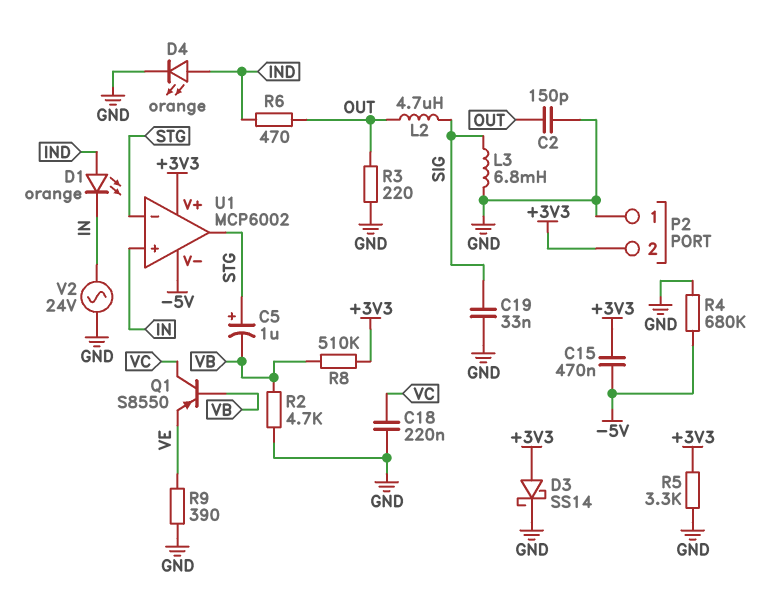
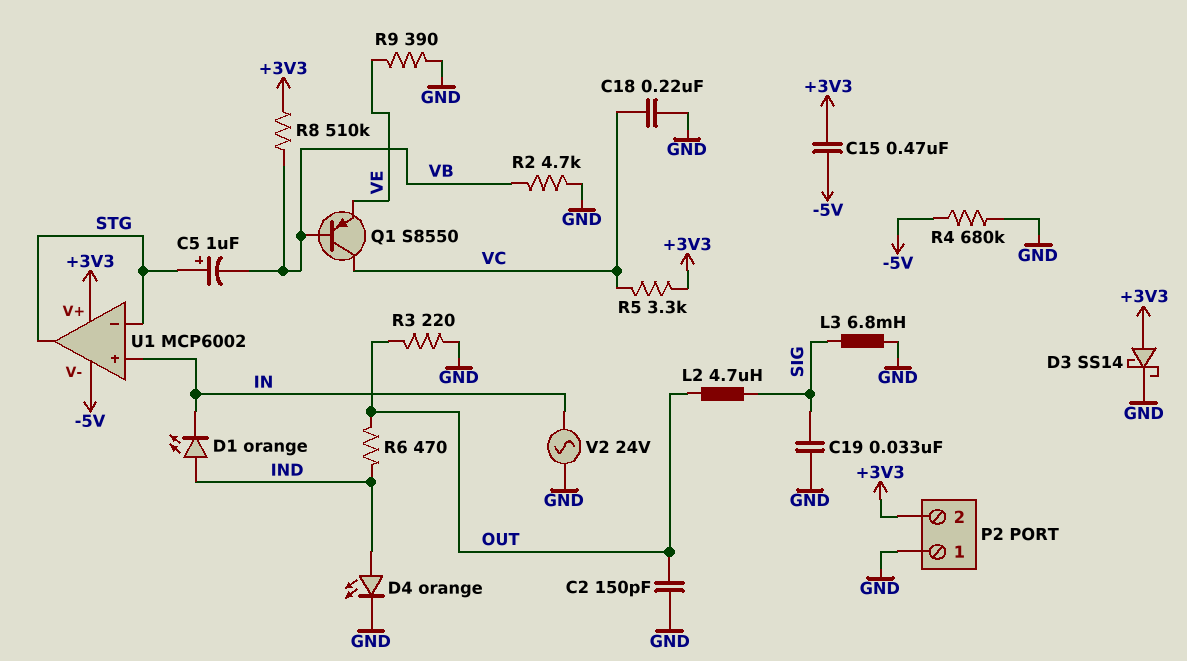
R5: 3.3k (+3V3, GND) -> 3.3k (+3V3, VC)

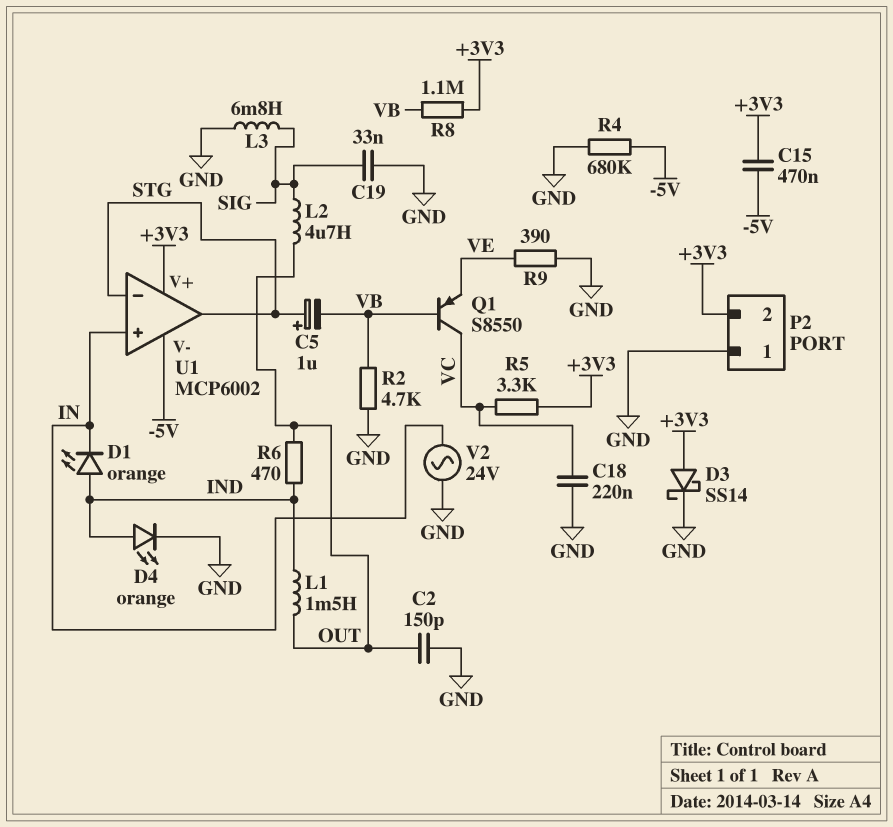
L1: none -> 1.5mH (IND, OUT)
R3: 220 (GND, OUT) -> none
R8: 510k (+3V3, VB) -> 1.1M (+3V3, VB)

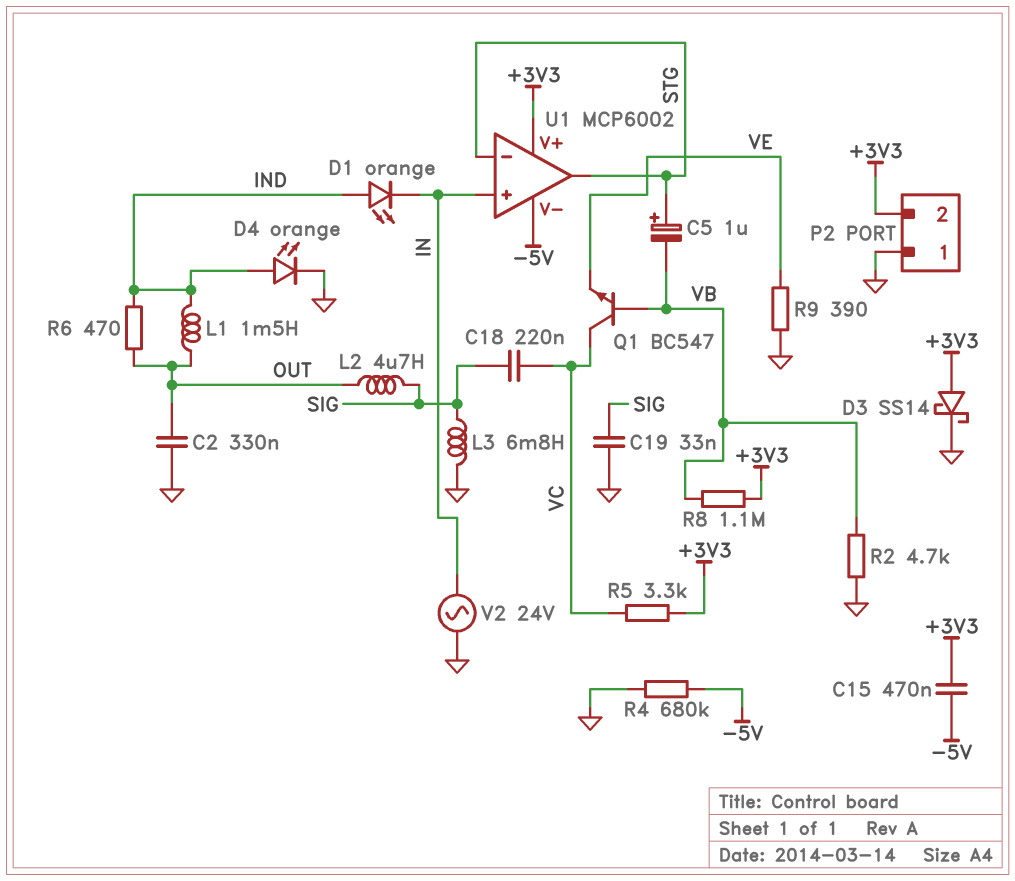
C2: 150pF (GND, OUT) -> 330nF (GND, OUT)
C18: 220nF (GND, VC) -> 220nF (SIG, VC)
Q1: PNP S8550 (B VB, C VC, E VE) -> NPN BC547 (B VB, C VC, E VE)

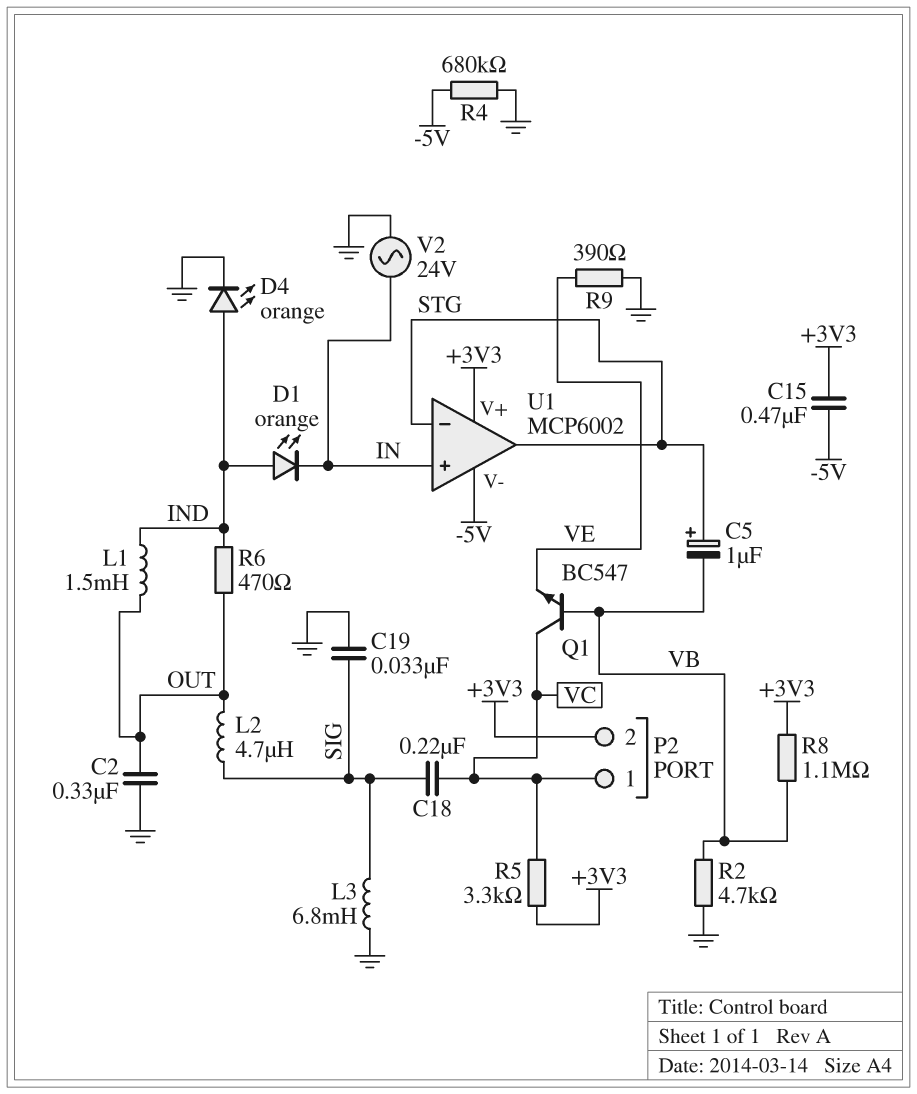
D3: schottky SS14 (A +3V3, K GND) -> none
P2 pin 1: GND -> VC

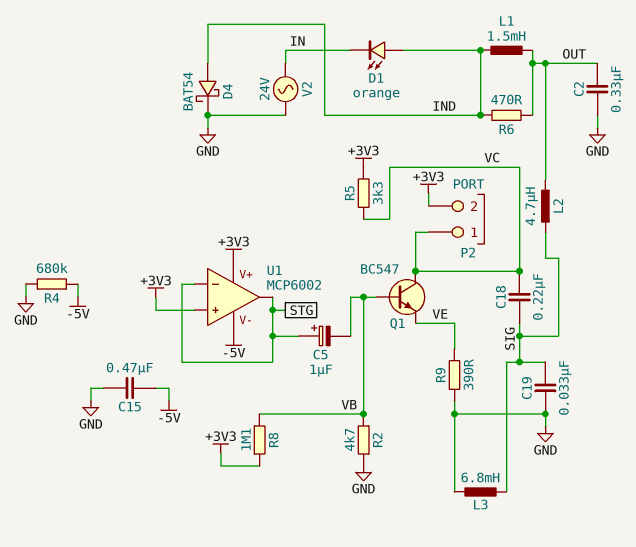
C15: 470nF (+3V3, -5V) -> 470nF (-5V, GND)
D4: LED orange (A IND, K GND) -> schottky BAT54 (A IND, K GND)
U1 pin in+: IN -> +3V3

